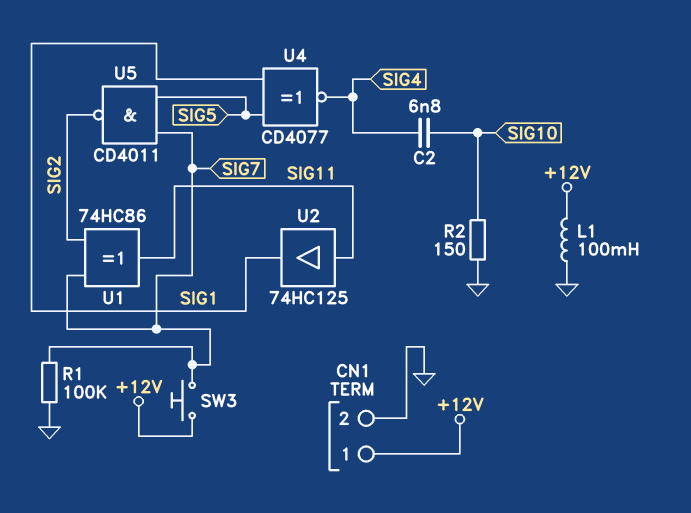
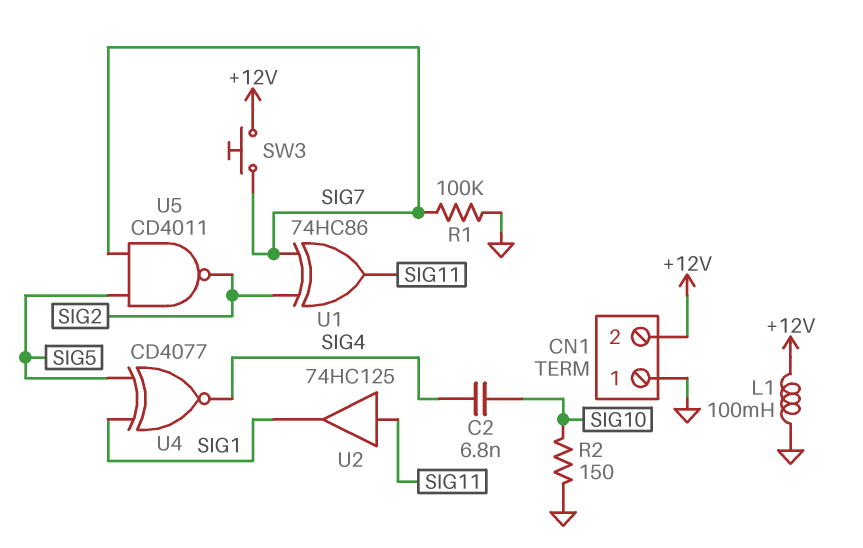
CN1 pin 1: +12V -> GND
CN1 pin 2: GND -> +12V

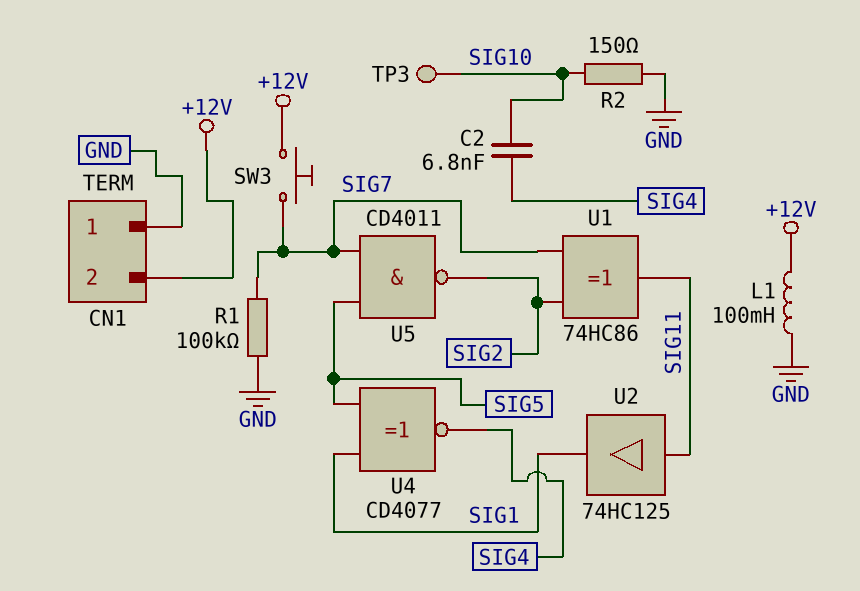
TP3: none -> test point (SIG10)

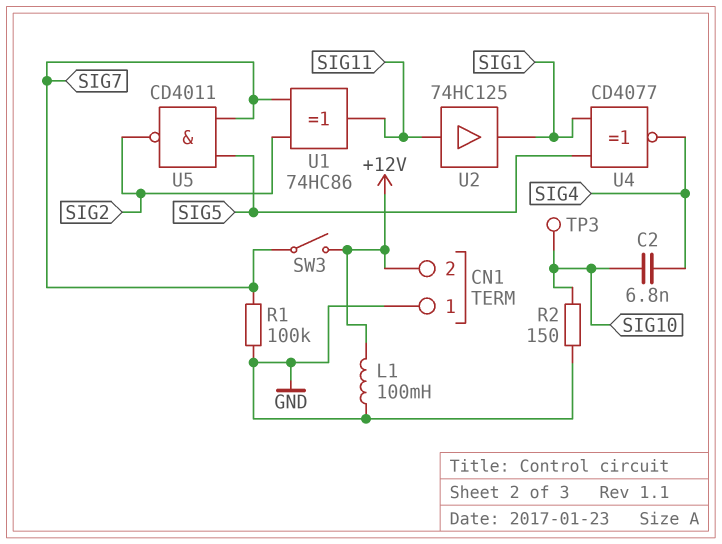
SW3: button (+12V, SIG7) -> switch (+12V, SIG7)

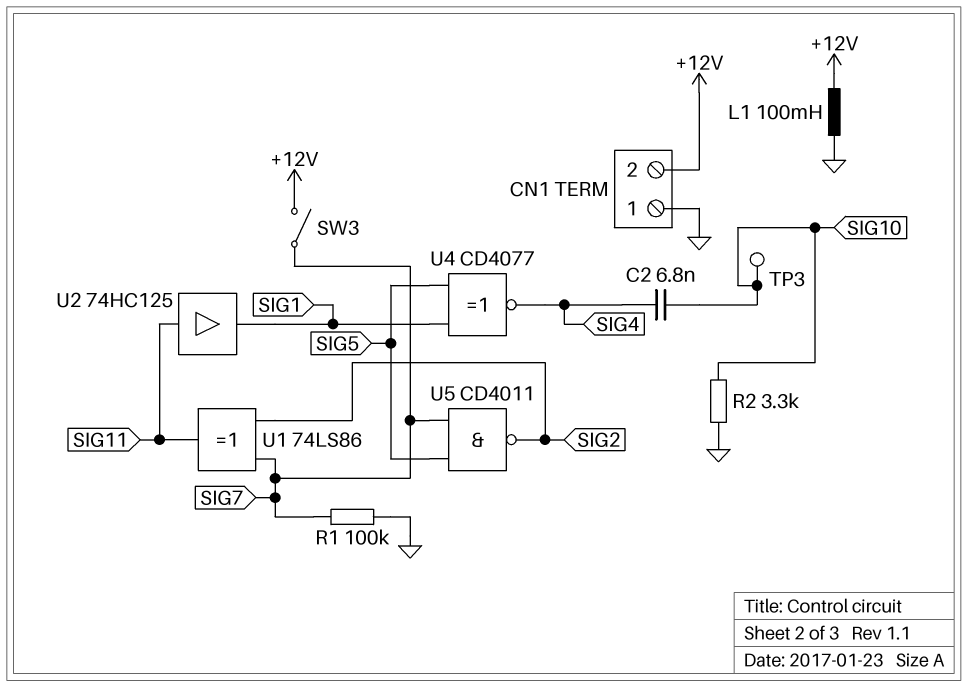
R2: 150 (GND, SIG10) -> 3.3k (GND, SIG10)
U1: XOR 74HC86 (in SIG2, in SIG7, out SIG11) -> XOR 74LS86 (in SIG2, in SIG7, out SIG11)

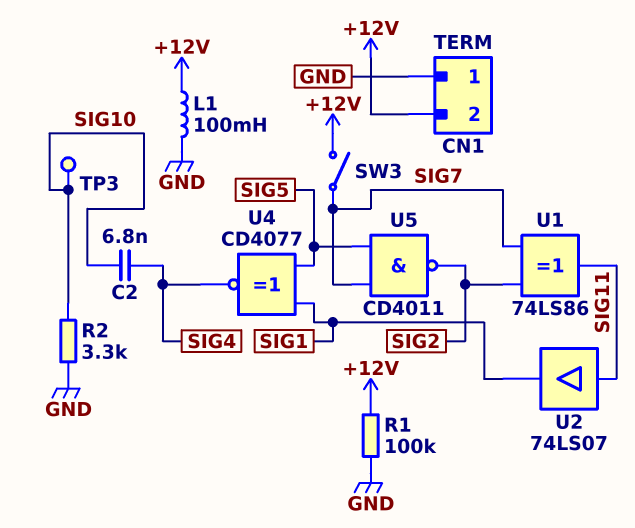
R1: 100k (GND, SIG7) -> 100k (+12V, GND)
U2: buffer 74HC125 (in SIG11, out SIG1) -> buffer 74LS07 (in SIG11, out SIG1)

